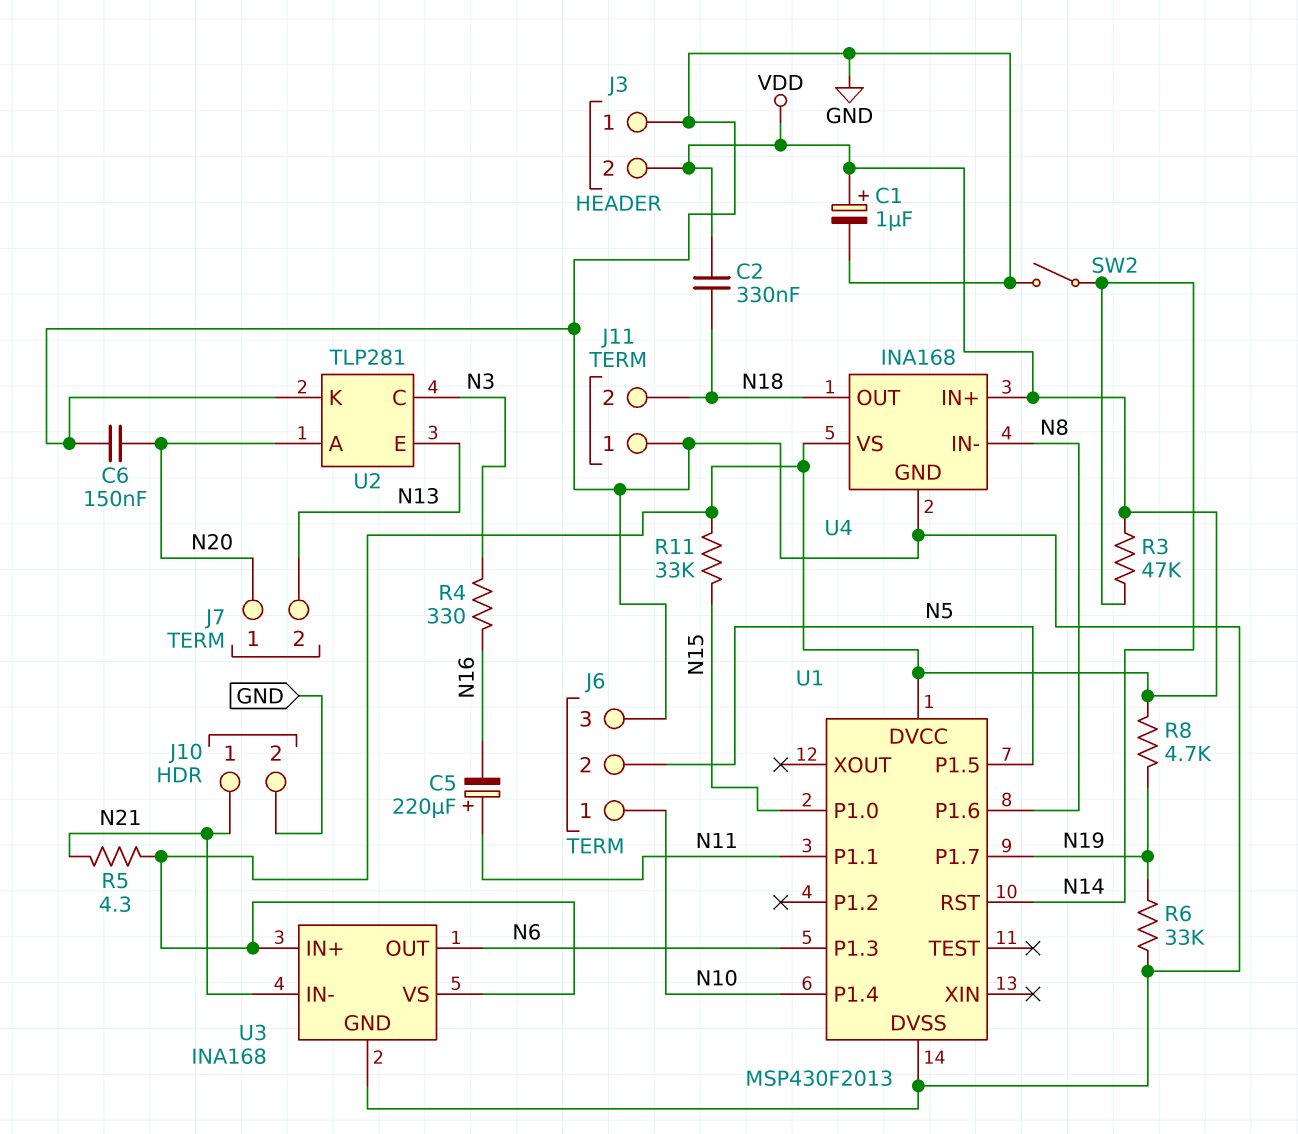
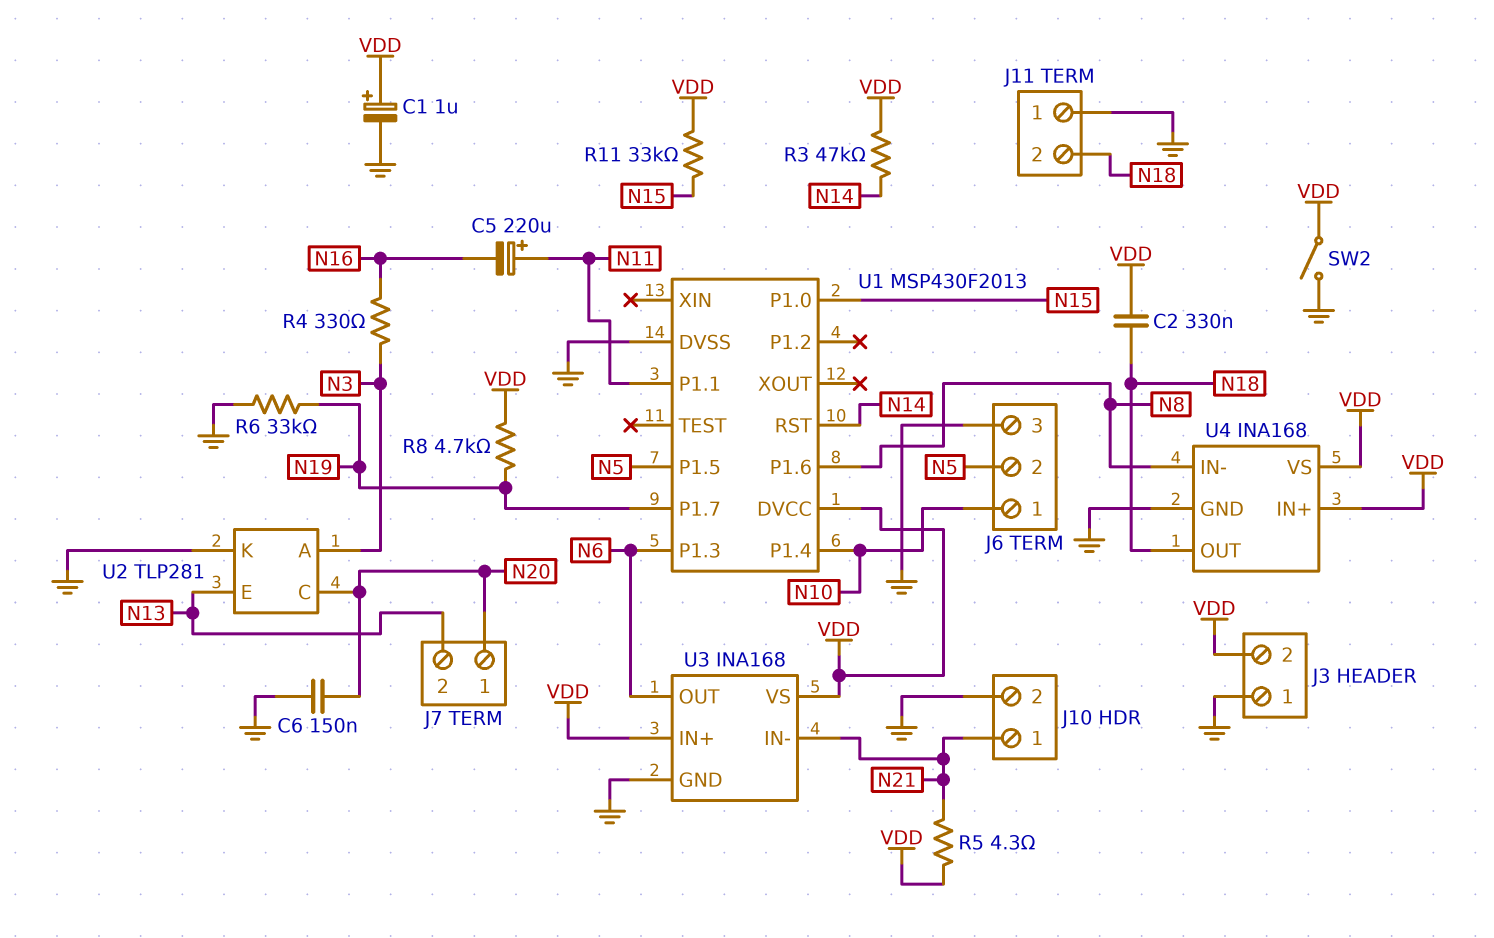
SW2: switch (GND, N14) -> switch (GND, VDD)
U2 pin A: N20 -> N3
U2 pin C: N3 -> N20

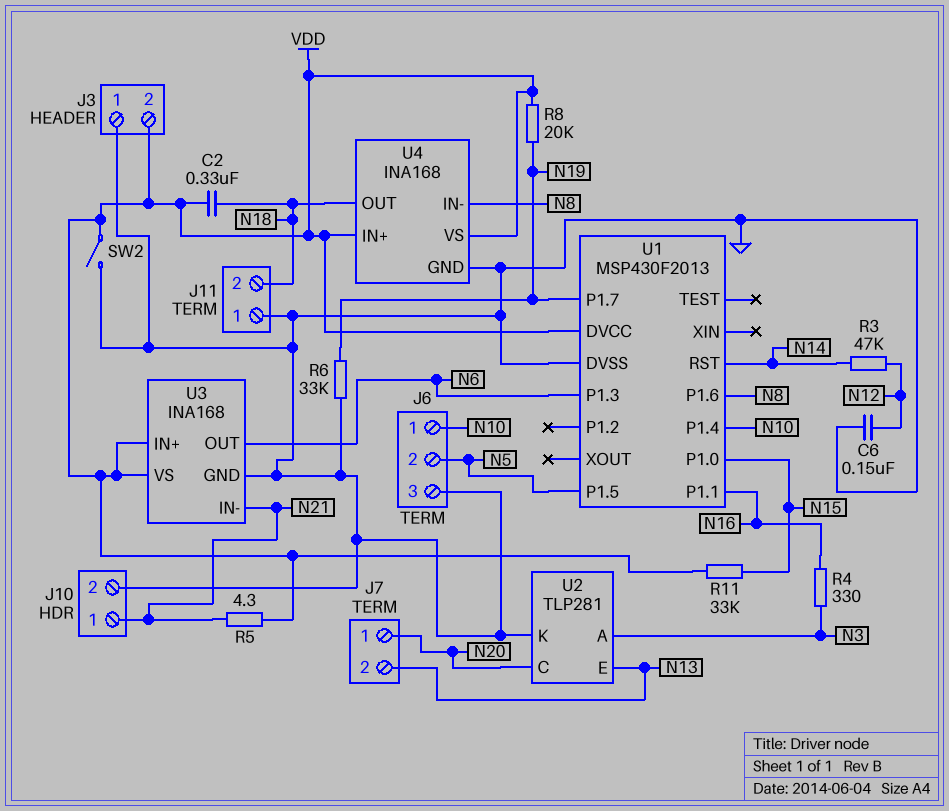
C1: 1uF (plus VDD, minus GND) -> none
C5: 220uF (plus N11, minus N16) -> none
C6: 150nF (GND, N20) -> 150nF (GND, N12)
R3: 47k (N14, VDD) -> 47k (N12, N14)
R8: 4.7k (N19, VDD) -> 20k (N19, VDD)
U1 pin P1.1: N11 -> N16

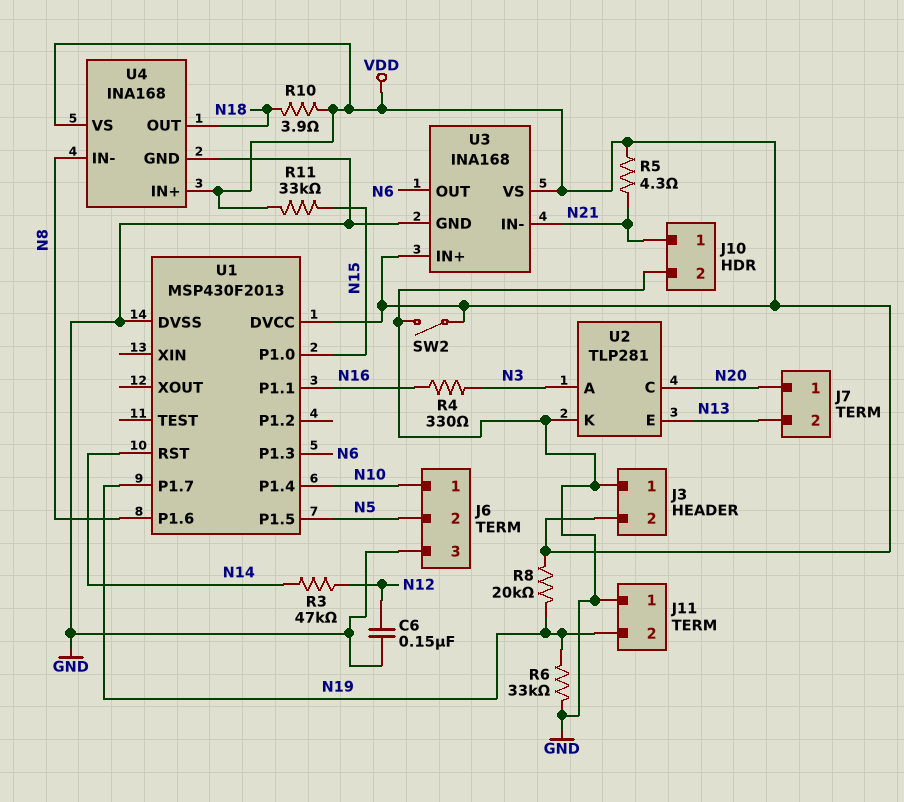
C2: 330nF (N18, VDD) -> none
J11 pin 2: N18 -> N19
R10: none -> 3.9 (N18, VDD)

